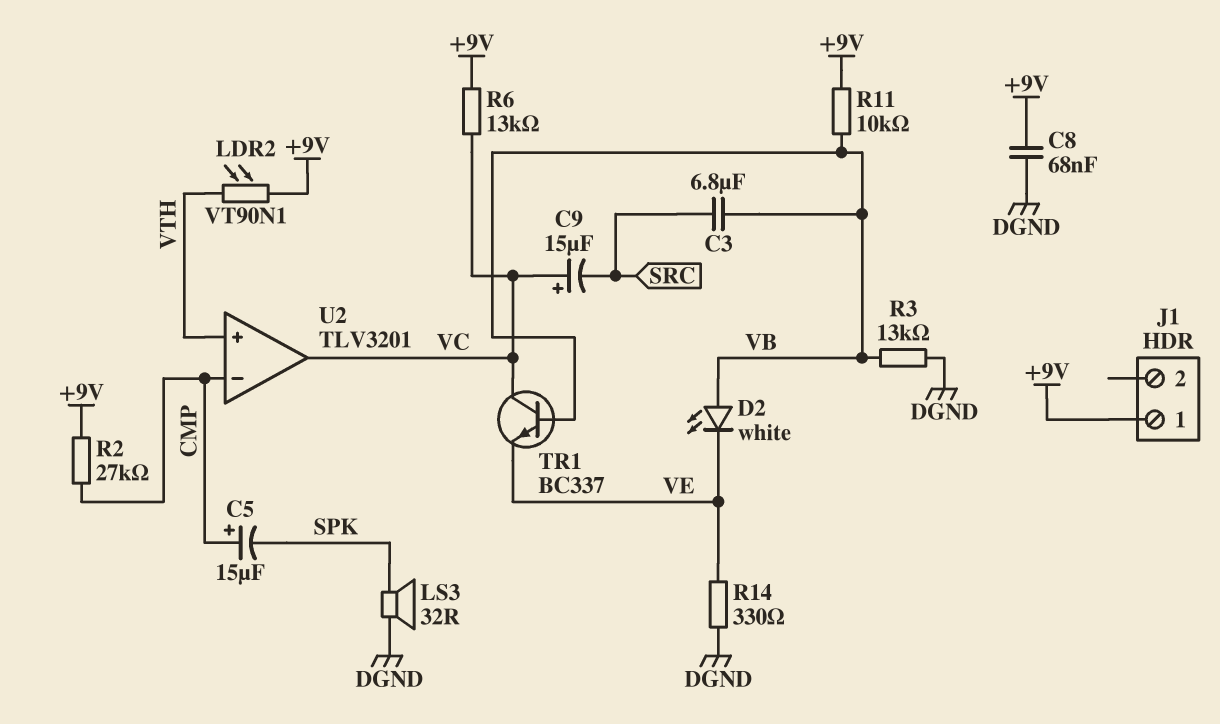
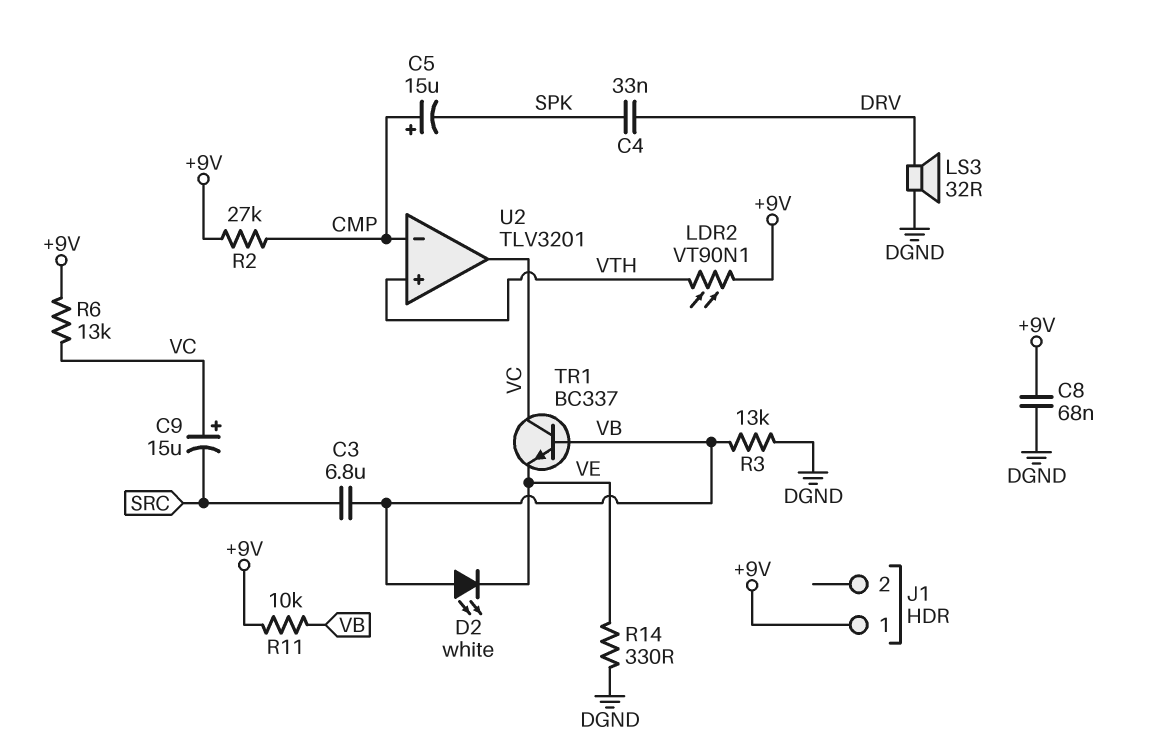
C4: none -> 33nF (DRV, SPK)
LS3: speaker 32R (DGND, SPK) -> speaker 32R (DGND, DRV)

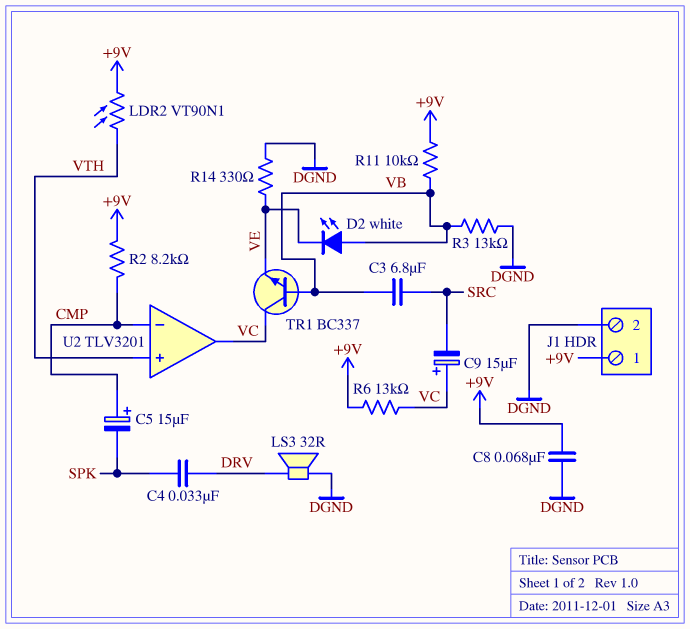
J1 pin 2: none -> DGND
R2: 27k (+9V, CMP) -> 8.2k (+9V, CMP)

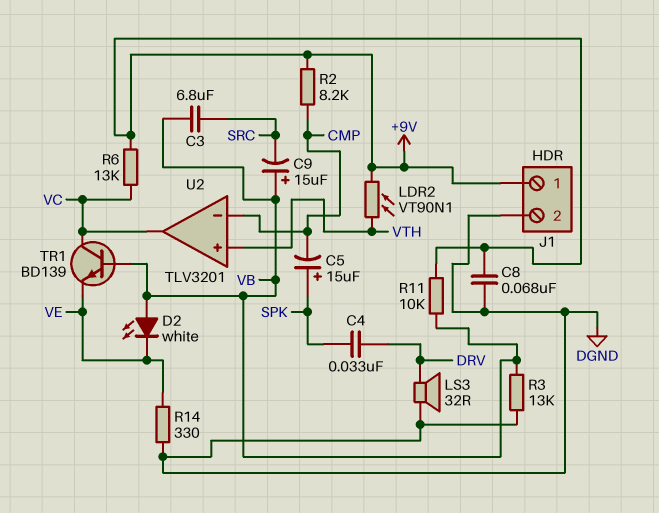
C5: 15uF (plus CMP, minus SPK) -> 15uF (plus SPK, minus CMP)
C9: 15uF (plus VC, minus SRC) -> 15uF (plus VB, minus SRC)
TR1: NPN BC337 (B VB, C VC, E VE) -> NPN BD139 (B VB, C VC, E VE)

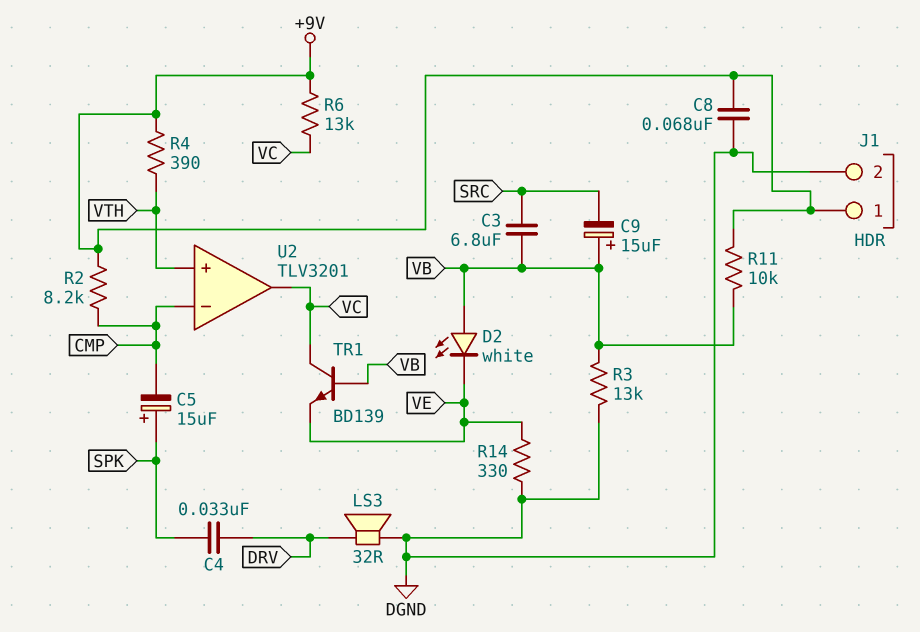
LDR2: VT90N1 (+9V, VTH) -> none
R4: none -> 390 (+9V, VTH)

